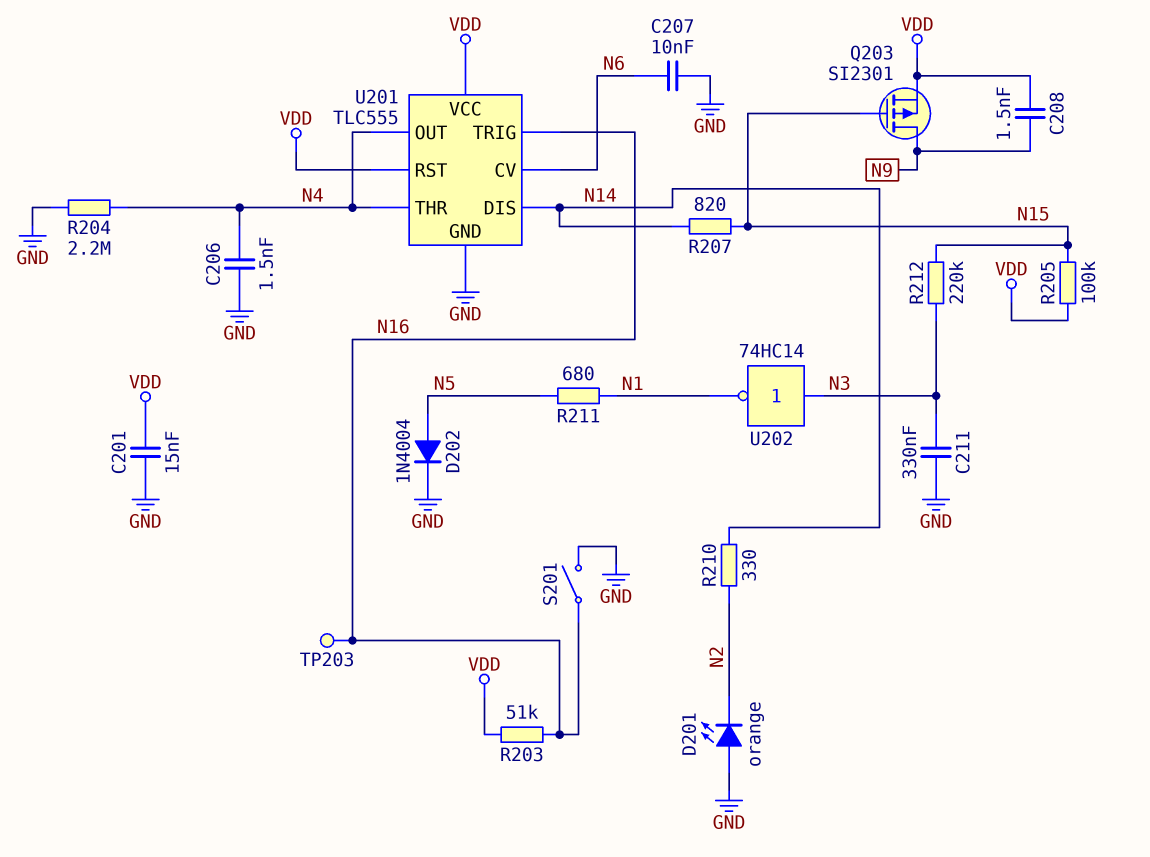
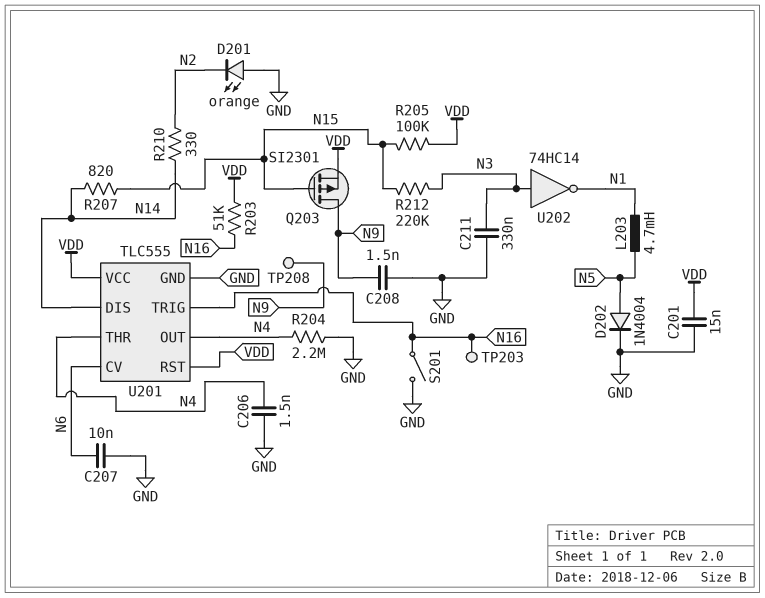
C208: 1.5nF (N9, VDD) -> 1.5nF (GND, N9)
L203: none -> 4.7mH (N1, N5)
R211: 680 (N1, N5) -> none
TP208: none -> test point (N9)

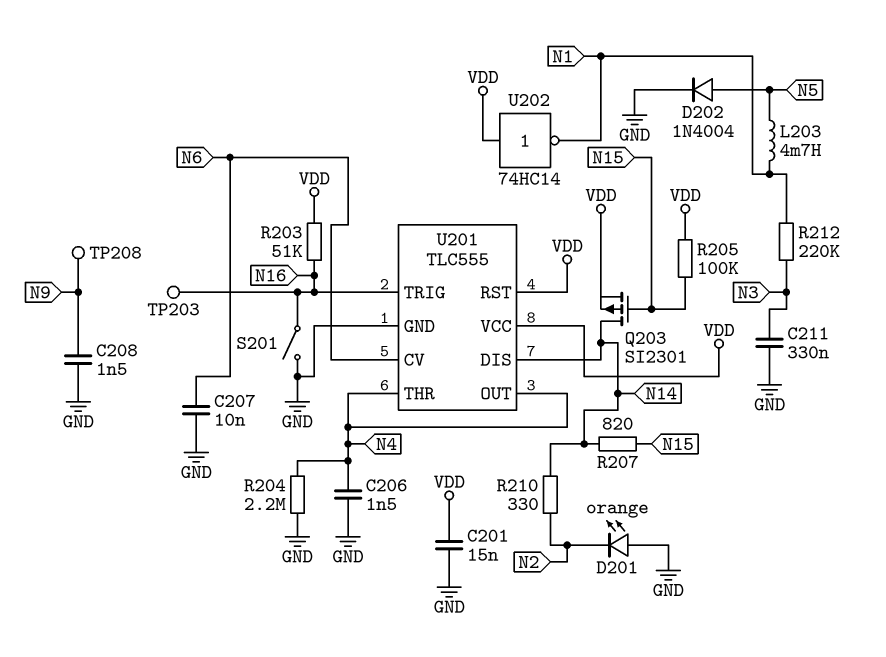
Q203: PMOS SI2301 (G N15, D N9, S VDD) -> PMOS SI2301 (G N15, D N14, S VDD)
R212: 220k (N3, N15) -> 220k (N1, N3)
U202: NOT 74HC14 (in N3, out N1) -> NOT 74HC14 (in VDD, out N1)

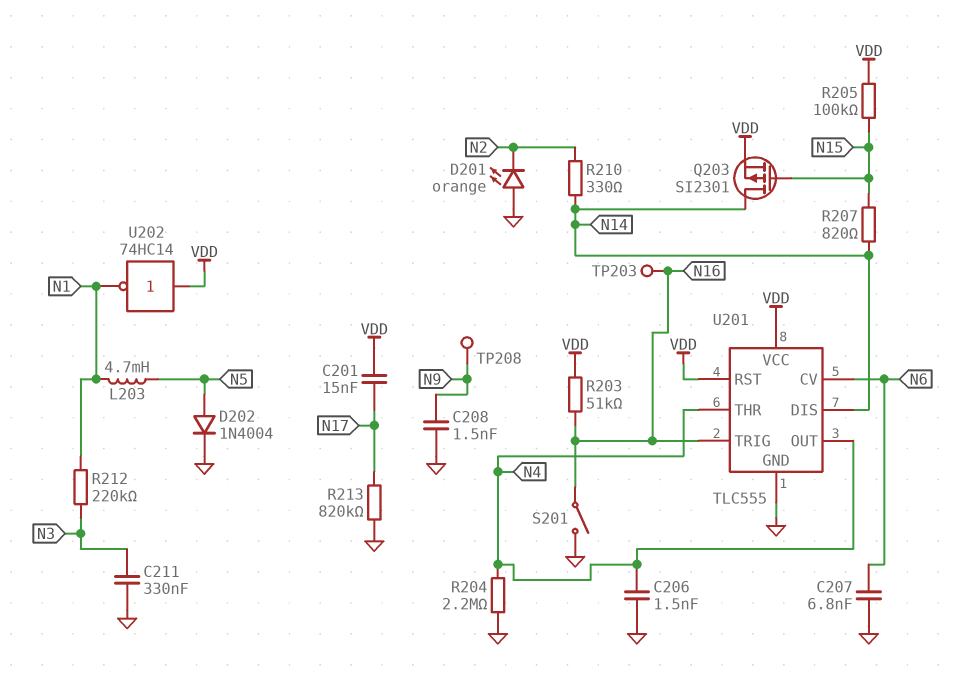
C201: 15nF (GND, VDD) -> 15nF (N17, VDD)
C207: 10nF (GND, N6) -> 6.8nF (GND, N6)
R213: none -> 820k (GND, N17)

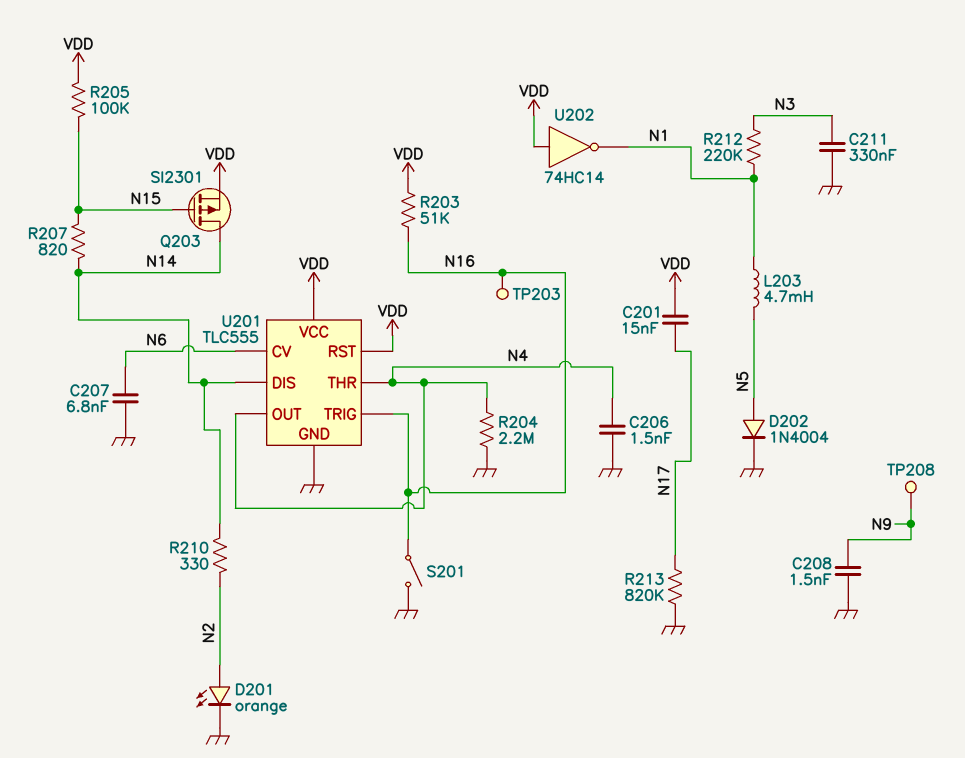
D201: LED orange (A GND, K N2) -> LED orange (A N2, K GND)

